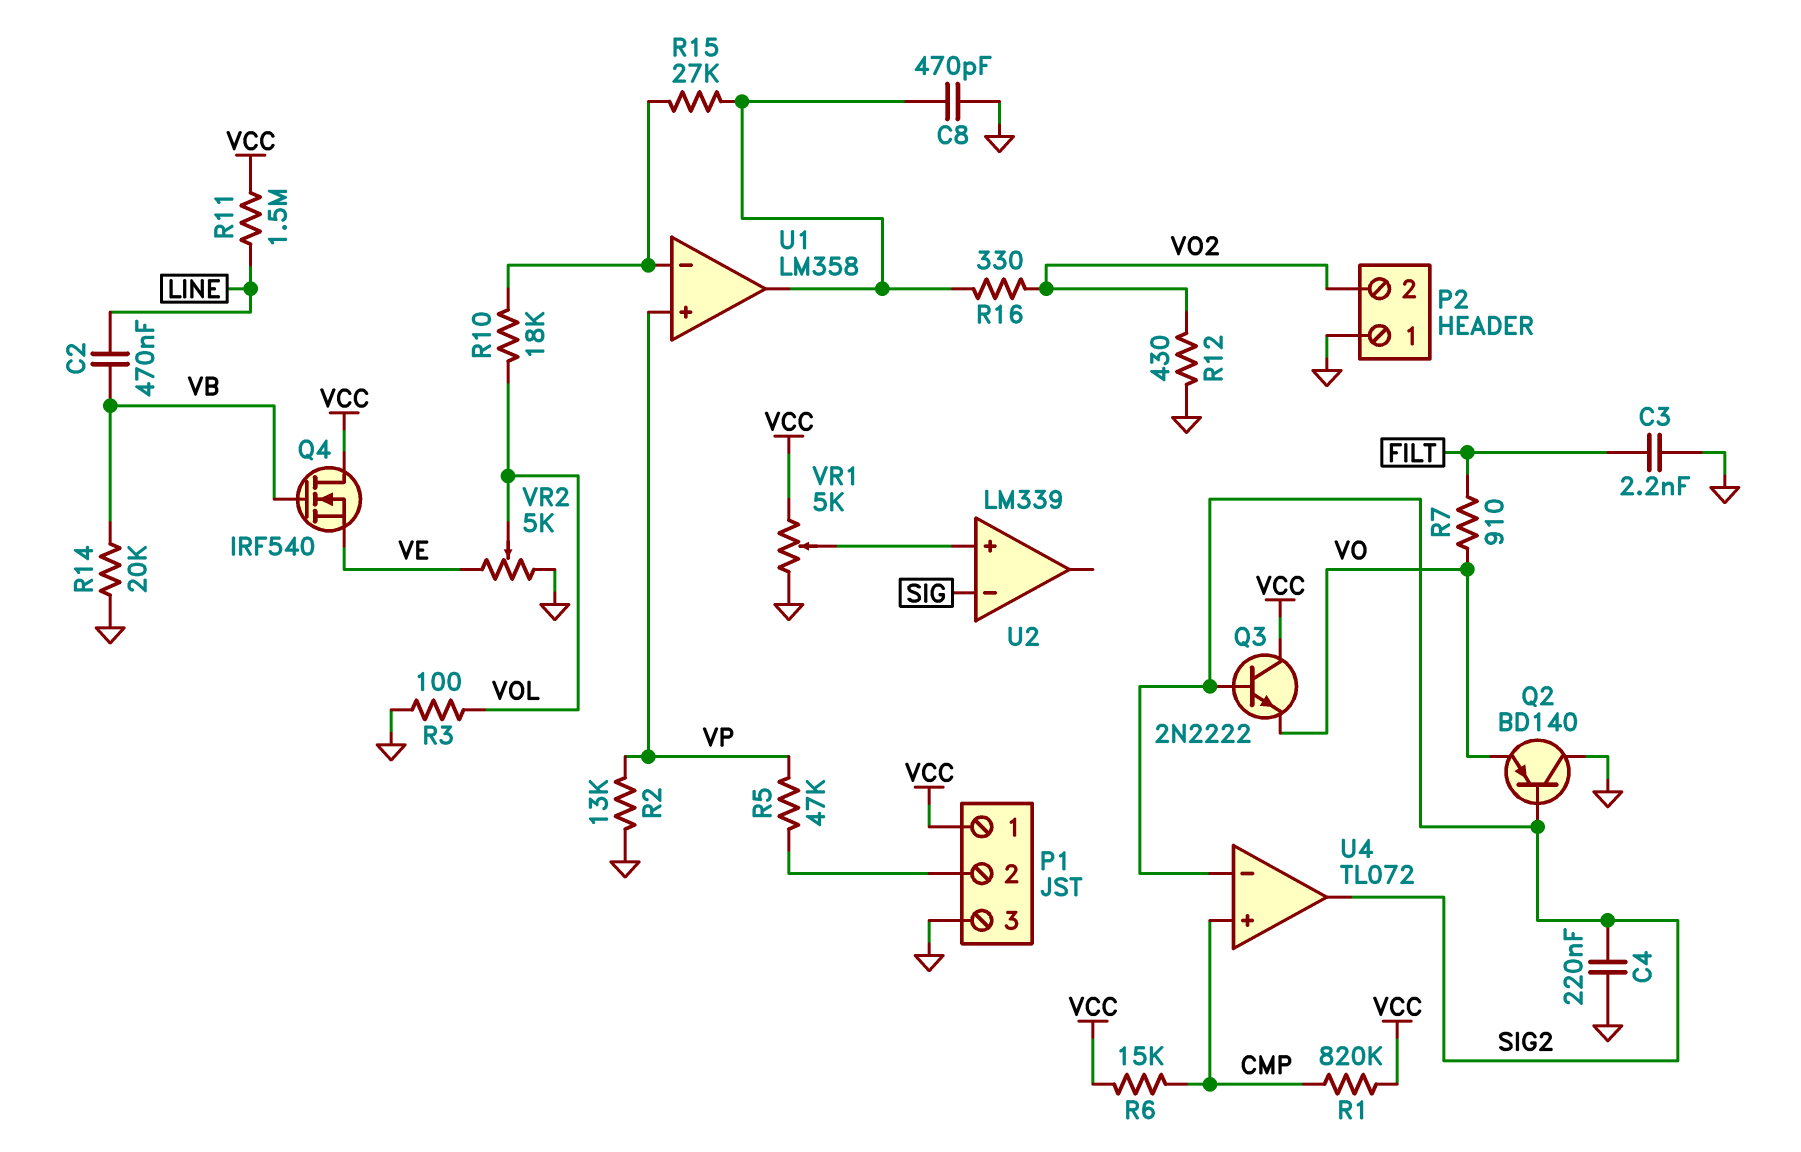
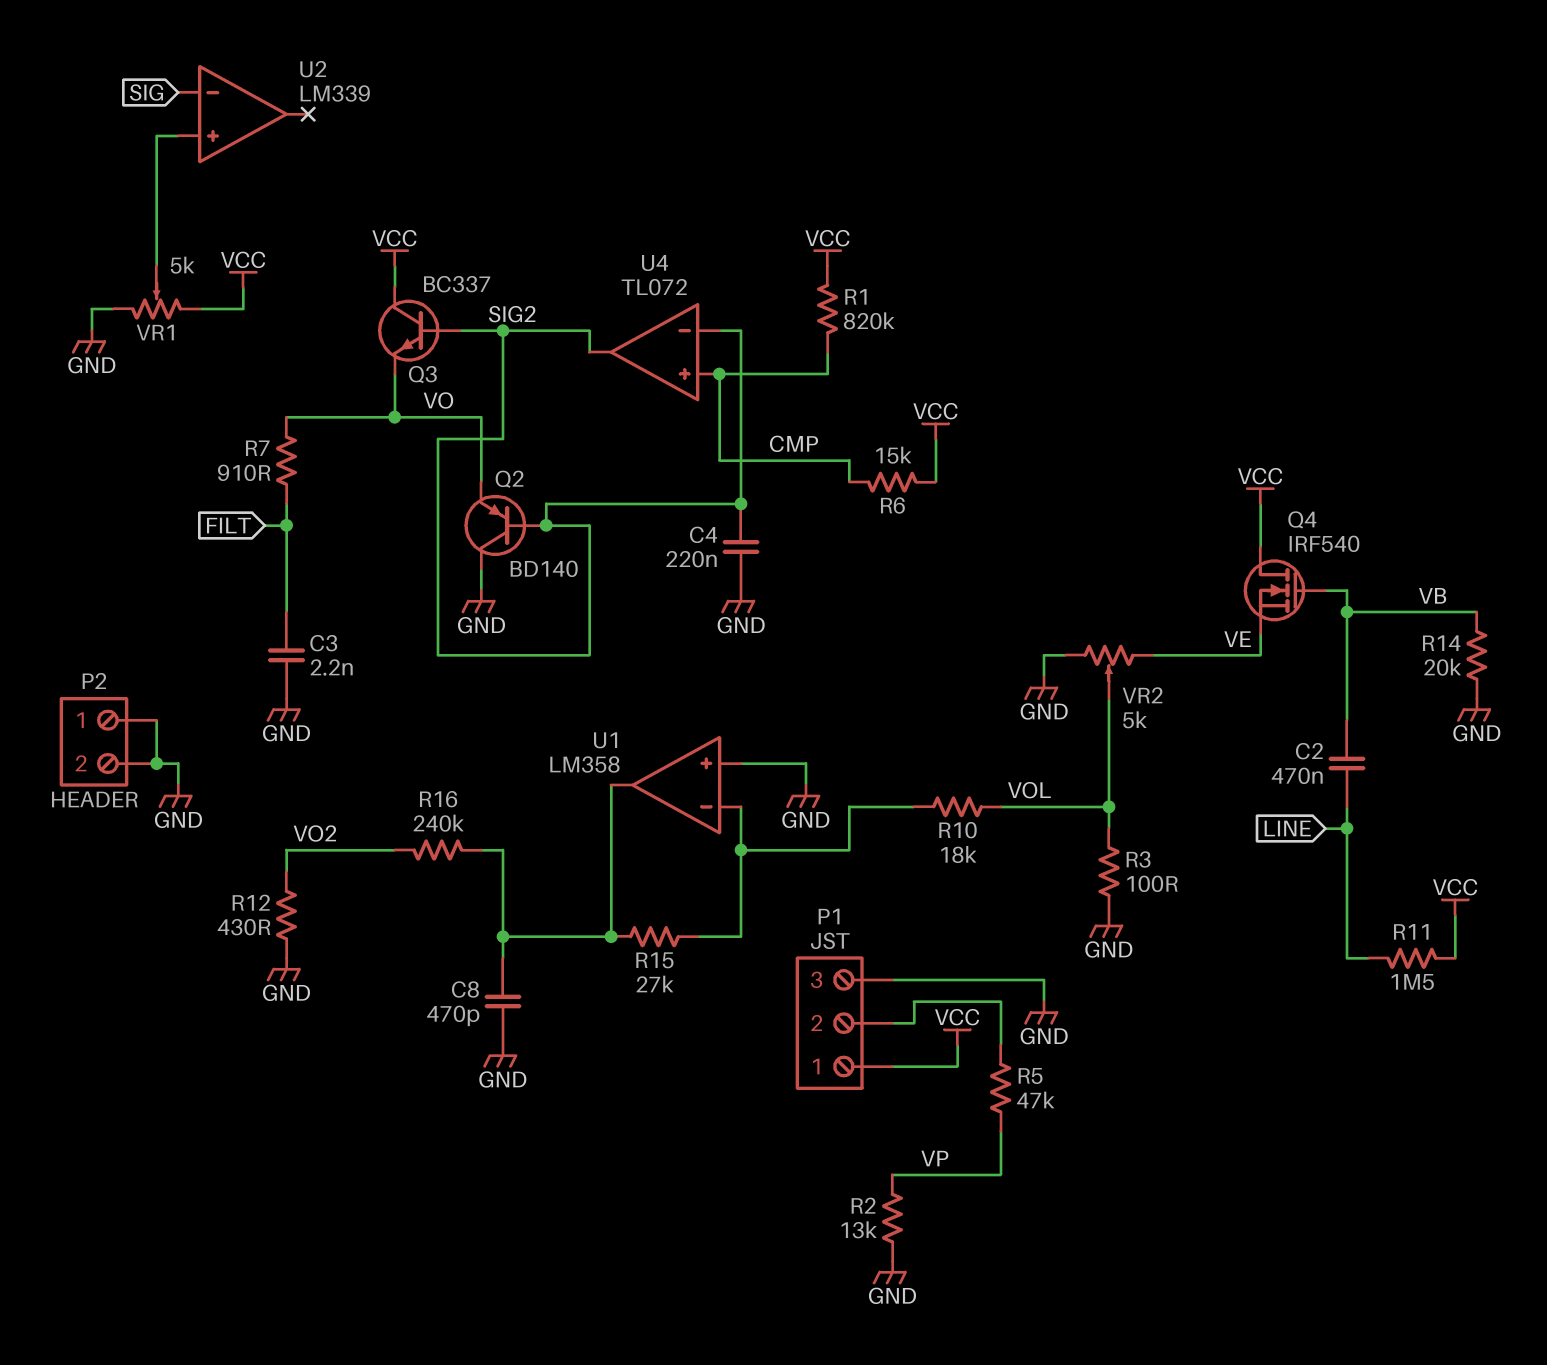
P2 pin 2: VO2 -> GND
Q3: NPN 2N2222 (B SIG2, C VCC, E VO) -> NPN BC337 (B SIG2, C VCC, E VO)
R16: 330 (U1/out, VO2) -> 240k (U1/out, VO2)
U1 pin in+: VP -> GND

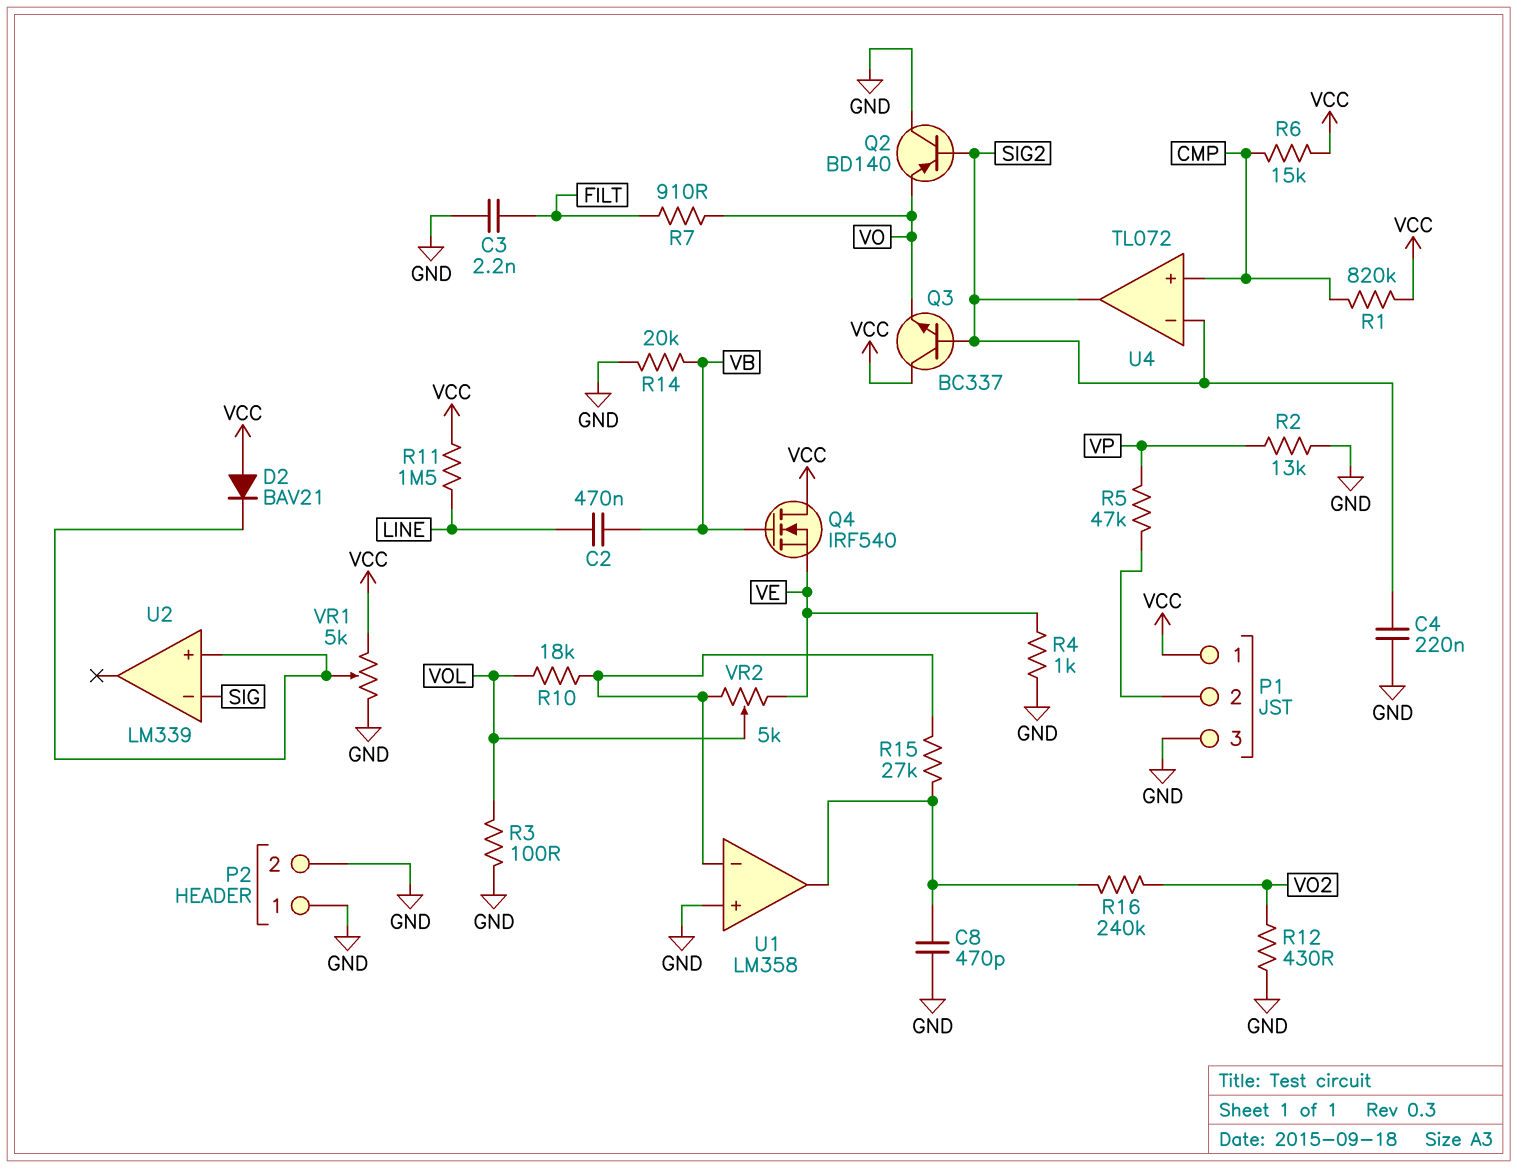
D2: none -> diode BAV21 (A VCC, K U2/in+)
R4: none -> 1k (GND, VE)
VR2: 5k (GND, VE, wiper VOL) -> 5k (U1/in-, VE, wiper VOL)

